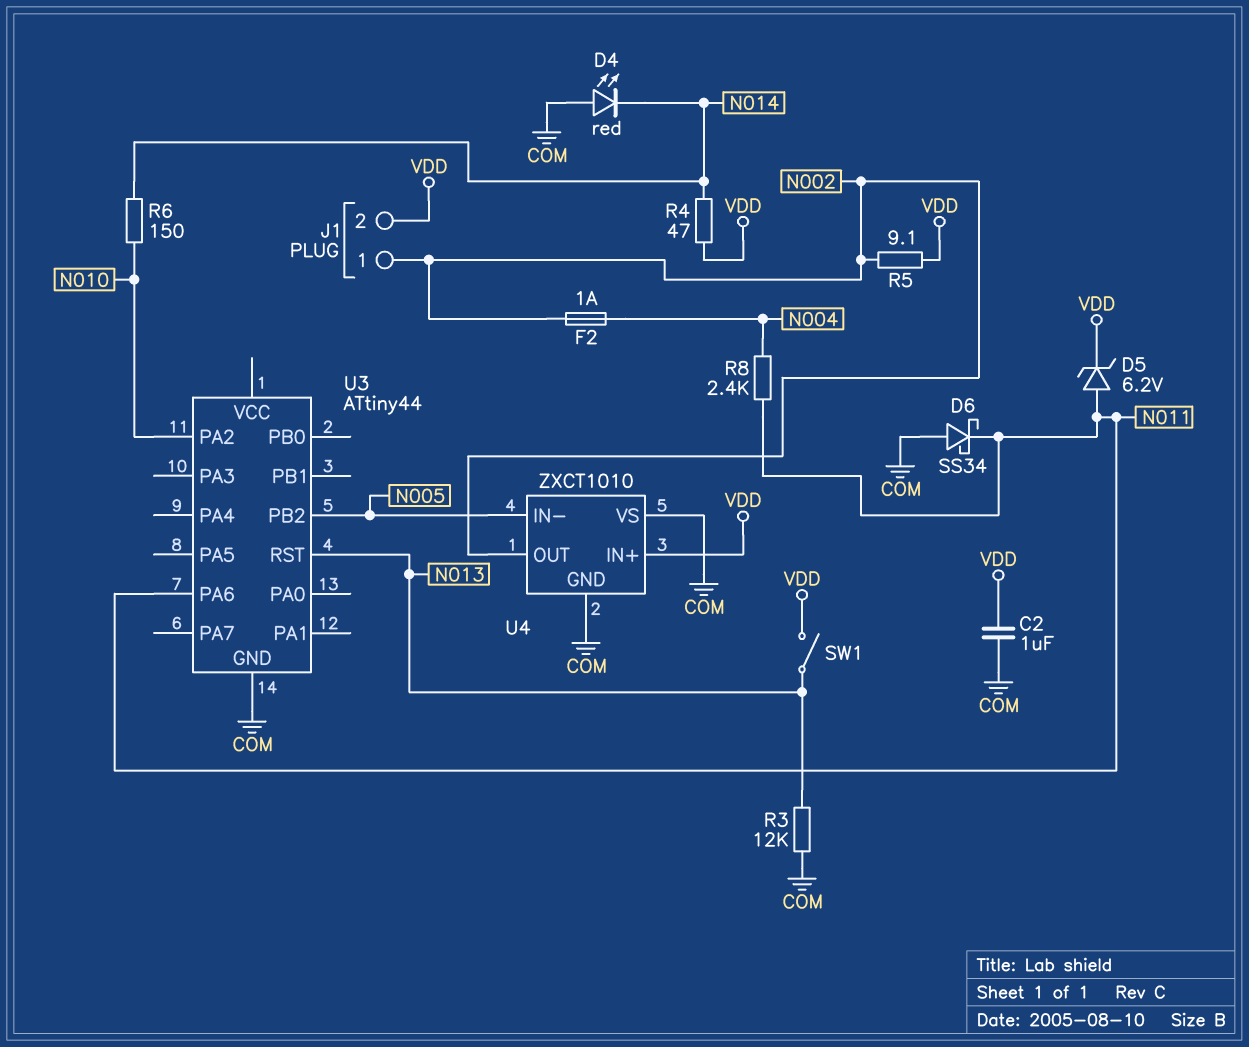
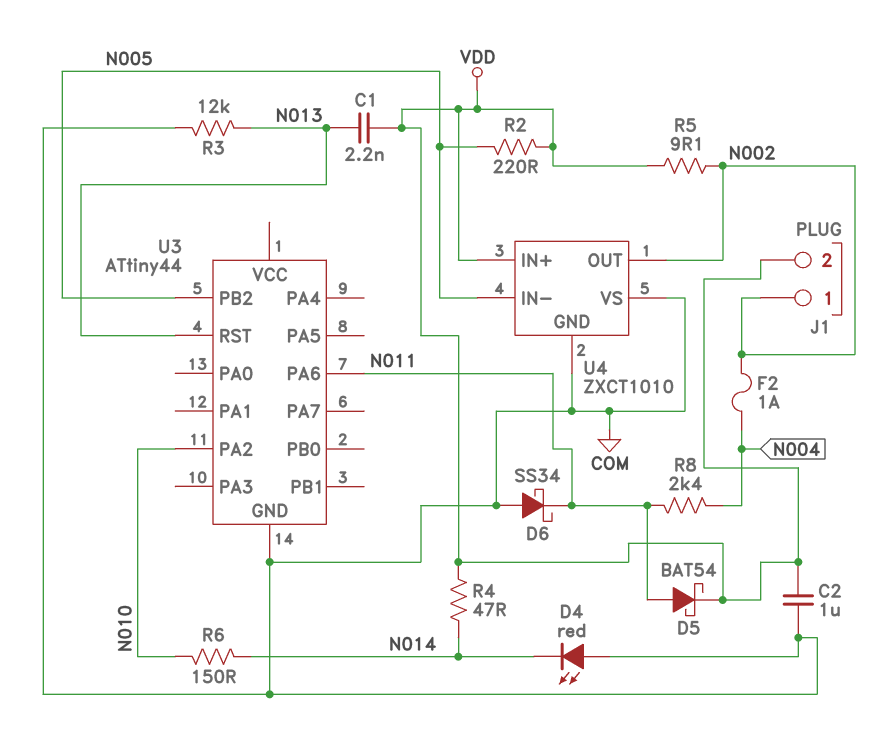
C1: none -> 2.2nF (N013, VDD)
D5: zener 6.2V (A N011, K VDD) -> schottky BAT54 (A N011, K VDD)
R2: none -> 220 (N005, VDD)
SW1: switch (N013, VDD) -> none

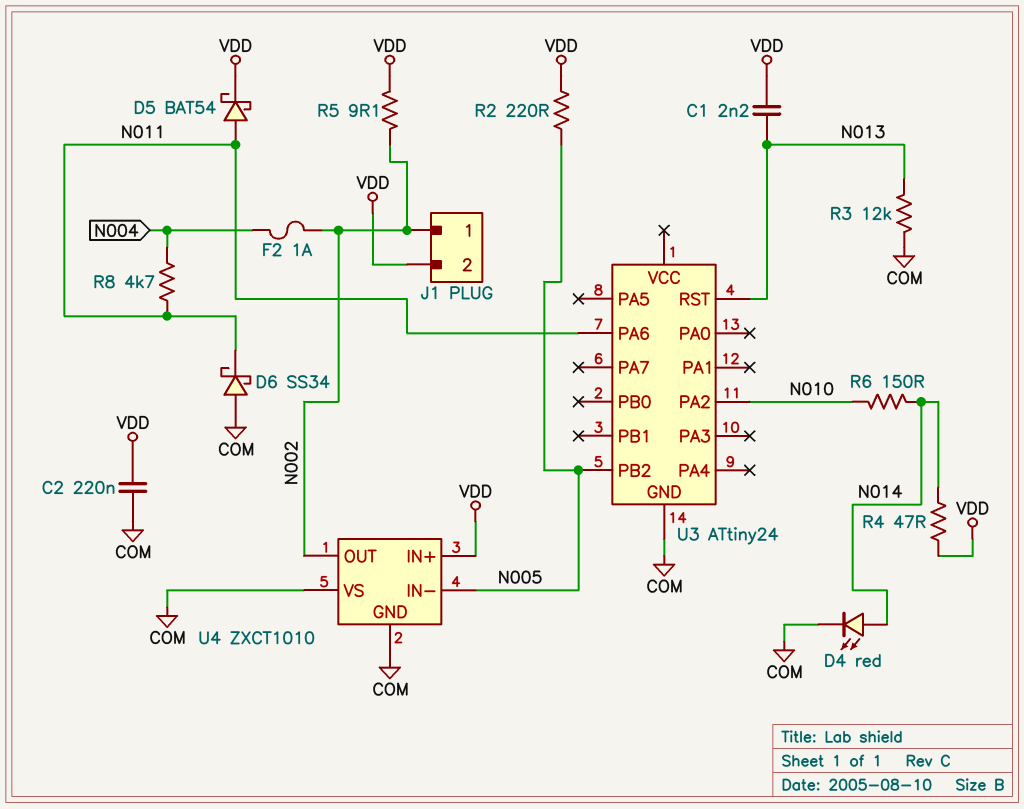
C2: 1uF (COM, VDD) -> 220nF (COM, VDD)
D4: LED red (A COM, K N014) -> LED red (A N014, K COM)
R8: 2.4k (N004, N011) -> 4.7k (N004, N011)
U3: ATtiny44 -> ATtiny24

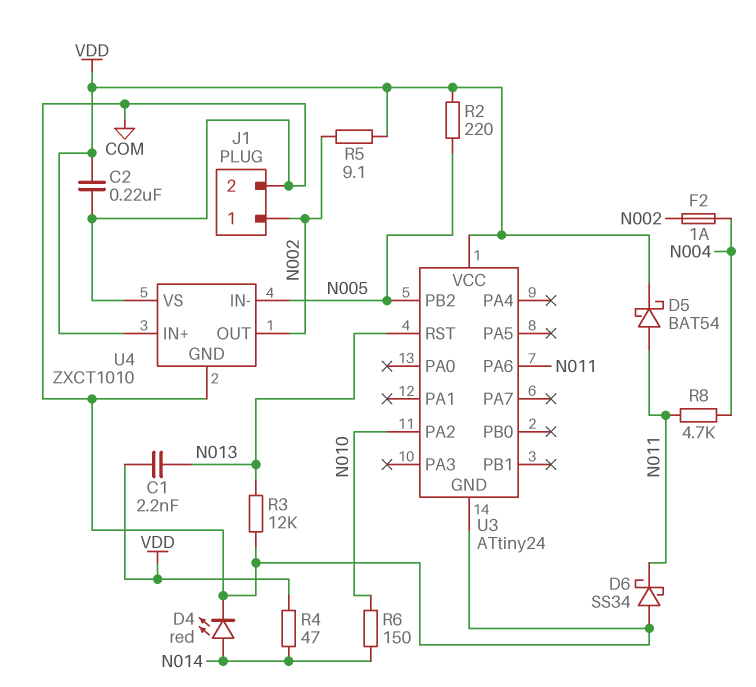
J1 pin 2: VDD -> COM
U3 pin VCC: none -> VDD

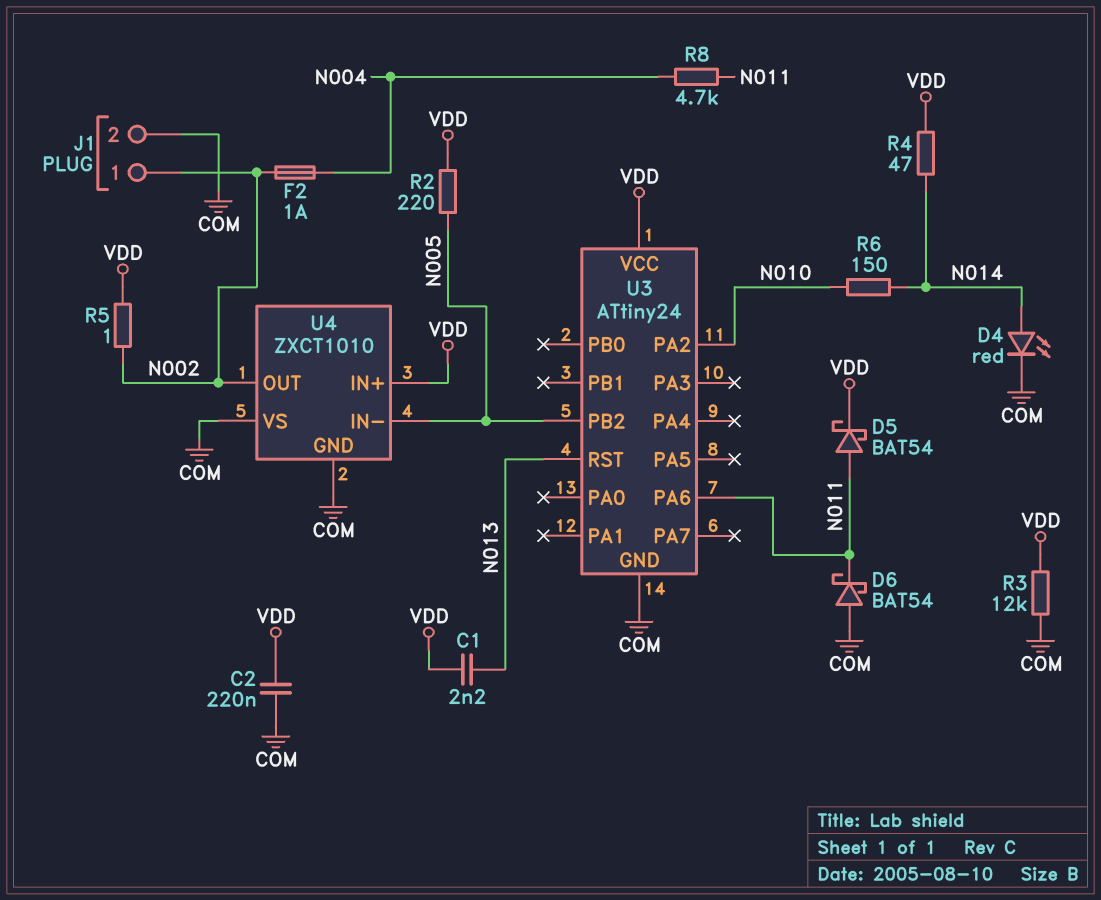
D6: schottky SS34 (A COM, K N011) -> schottky BAT54 (A COM, K N011)
R3: 12k (COM, N013) -> 12k (COM, VDD)
R5: 9.1 (N002, VDD) -> 1 (N002, VDD)

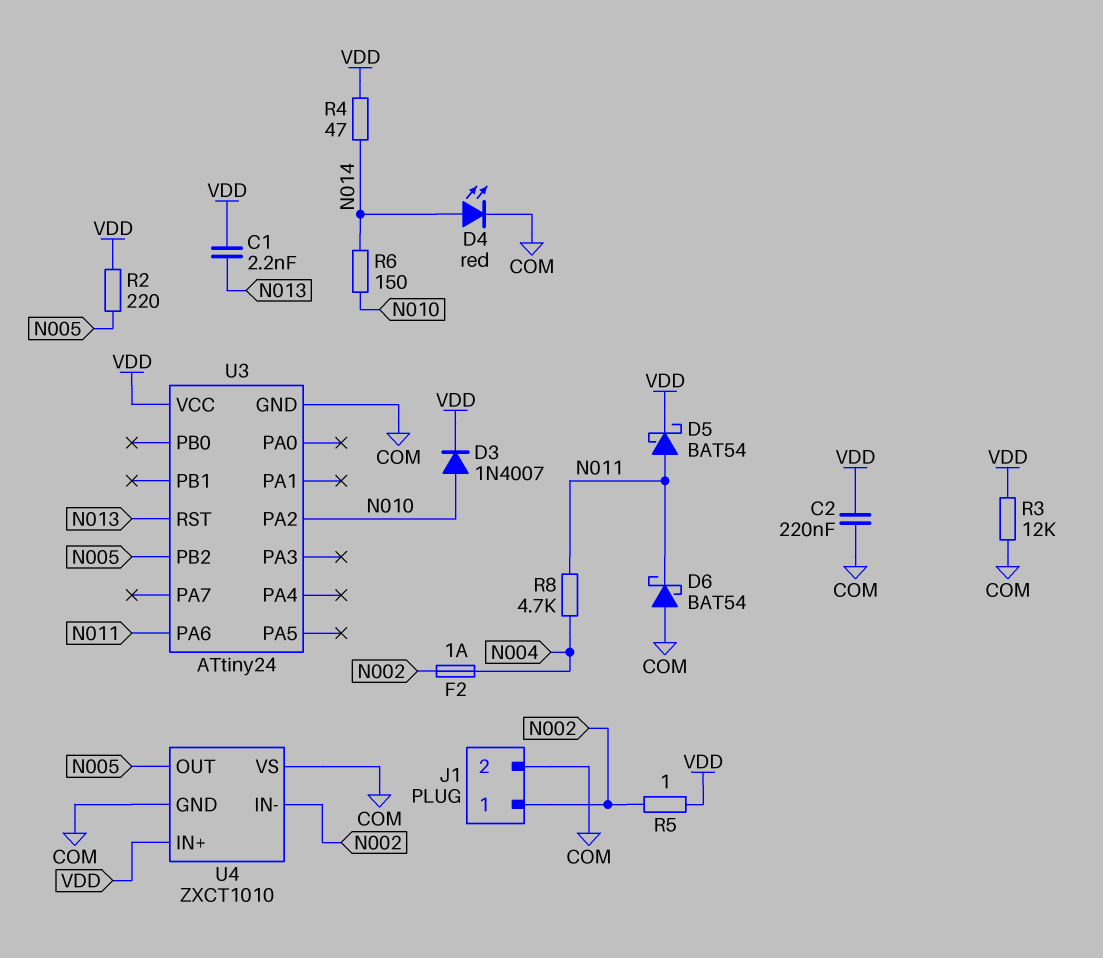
D3: none -> diode 1N4007 (A N010, K VDD)
U4 pin IN-: N005 -> N002
U4 pin OUT: N002 -> N005

